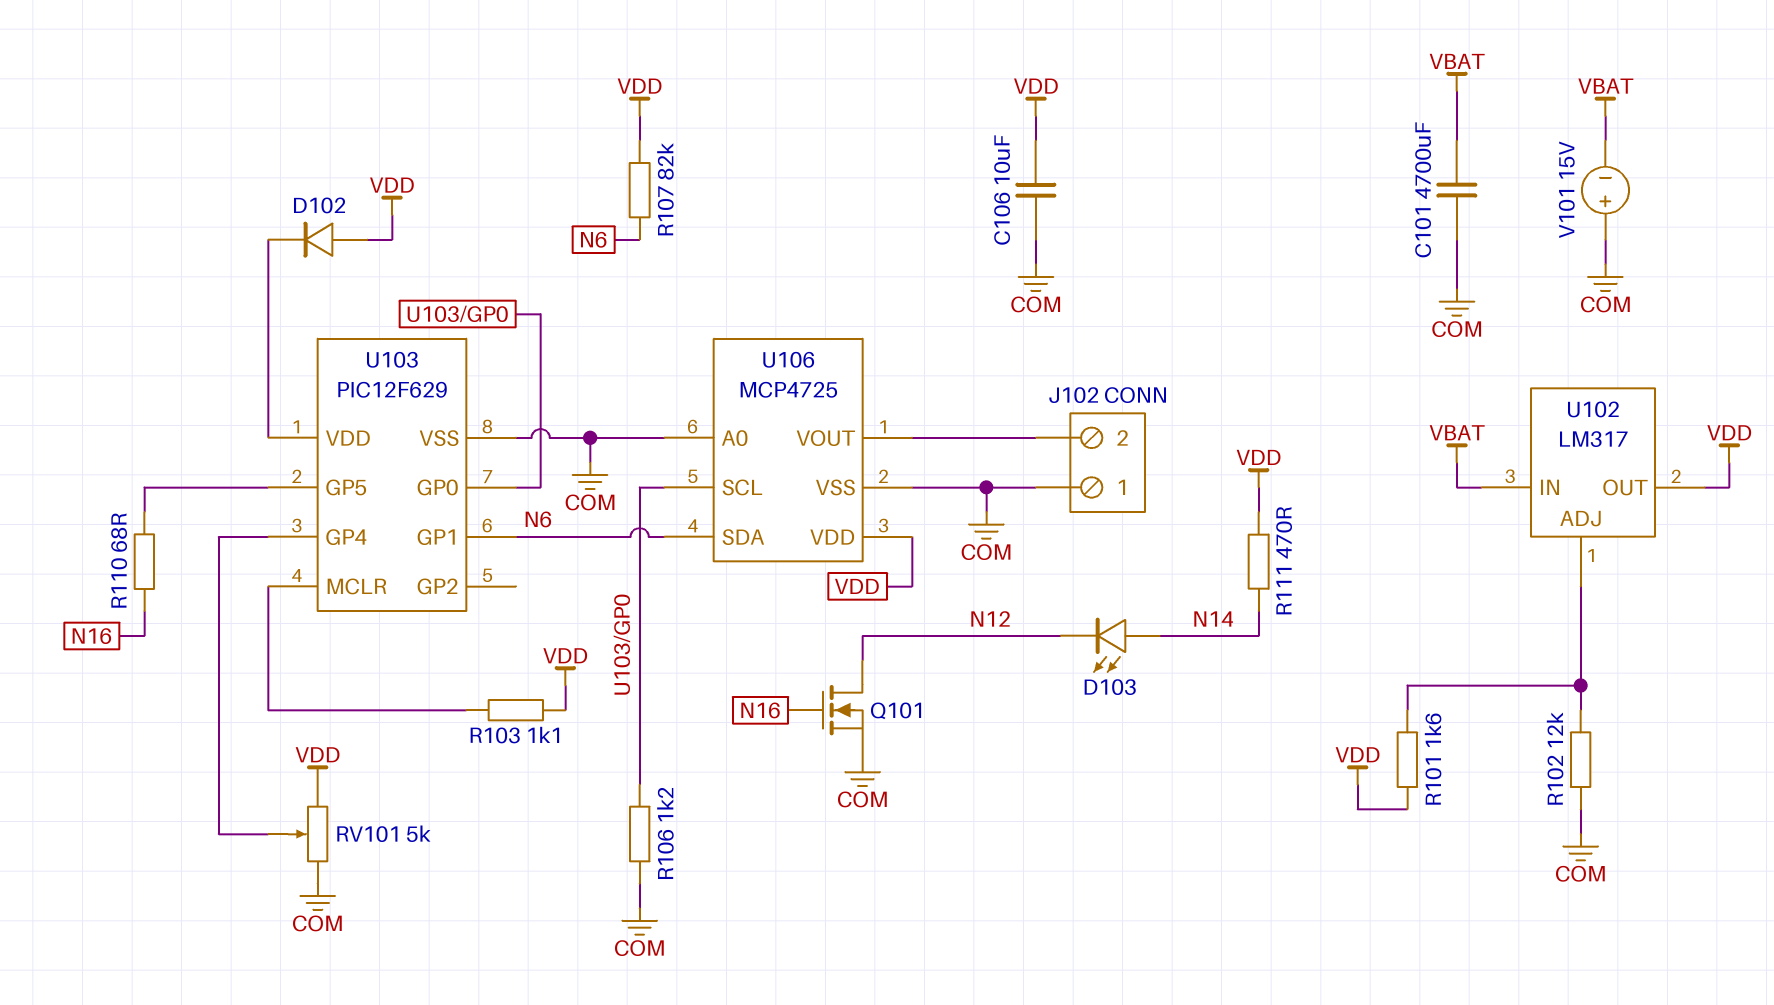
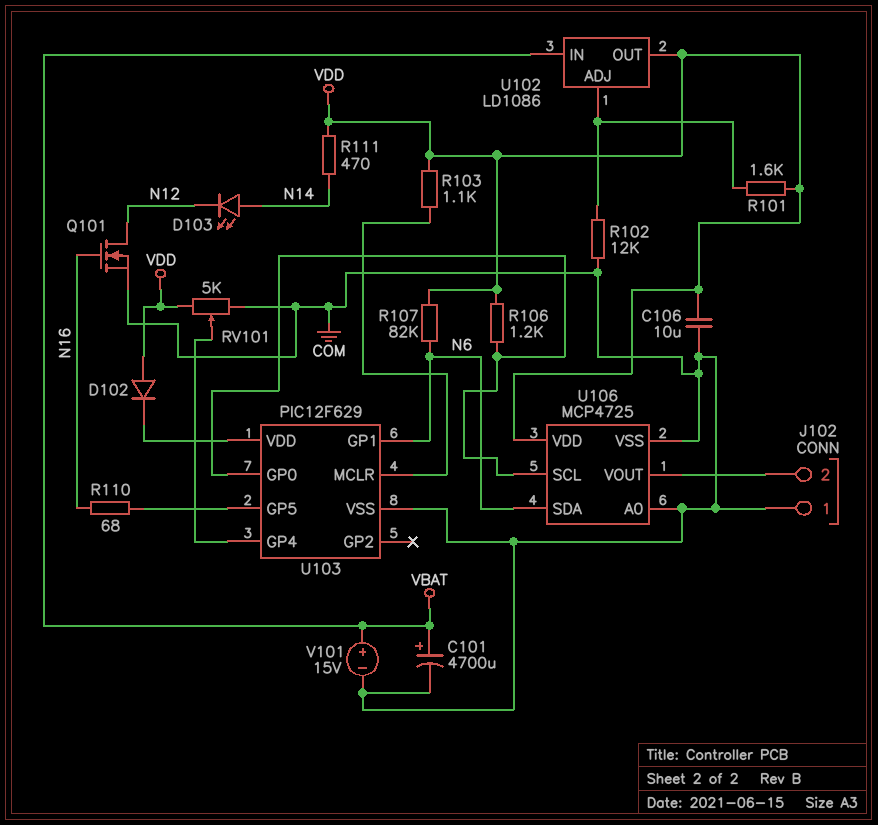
C101: 4700uF (COM, VBAT) -> 4700uF (plus VBAT, minus COM)
R106: 1.2k (COM, U103/GP0) -> 1.2k (U103/GP0, VDD)
U102: LM317 -> LD1086
V101: 15V (plus COM, minus VBAT) -> 15V (plus VBAT, minus COM)

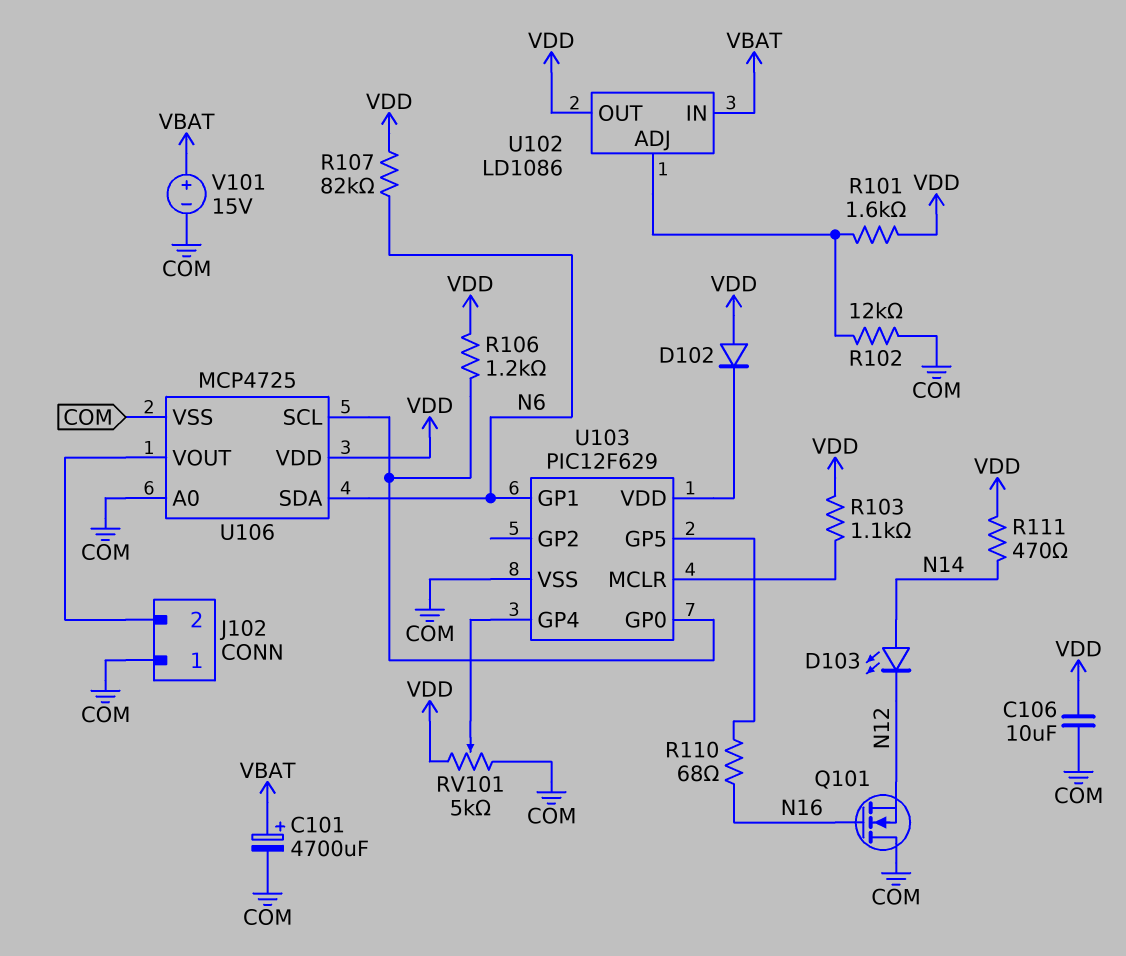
Q101: NMOS (G N16, D N12, S COM) -> NMOS (G N16, D COM, S N12)

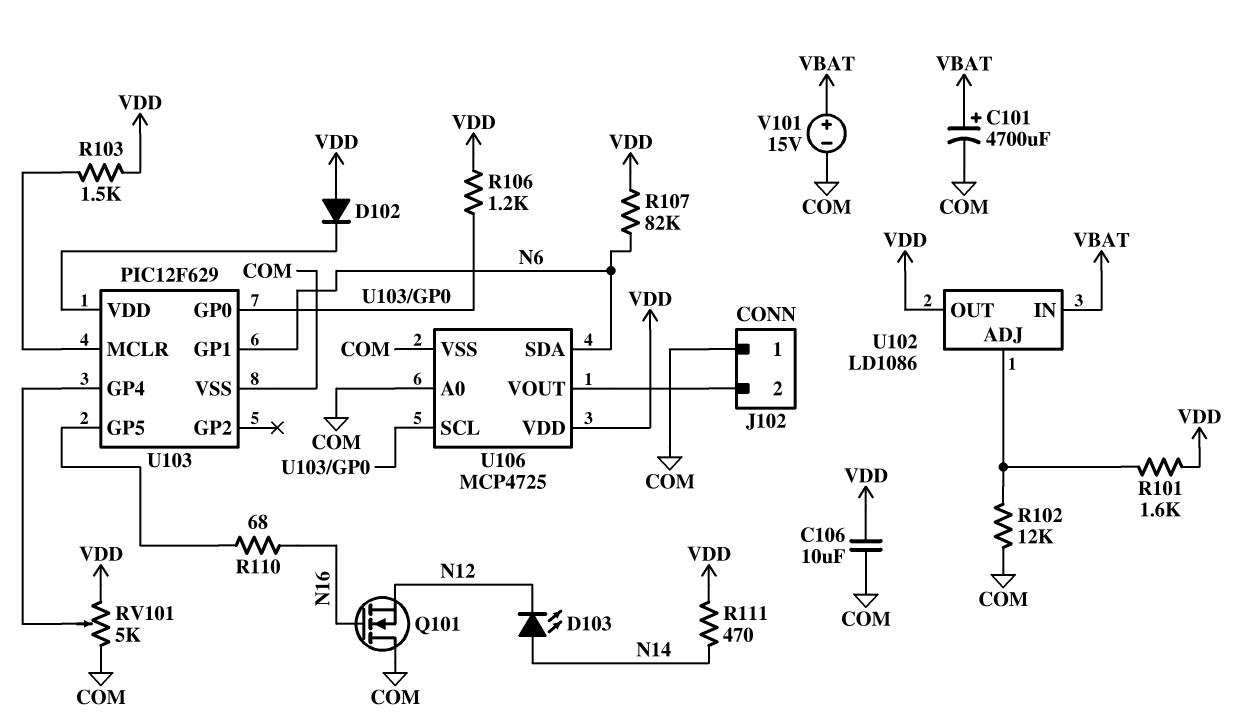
R103: 1.1k (U103/MCLR, VDD) -> 1.5k (U103/MCLR, VDD)

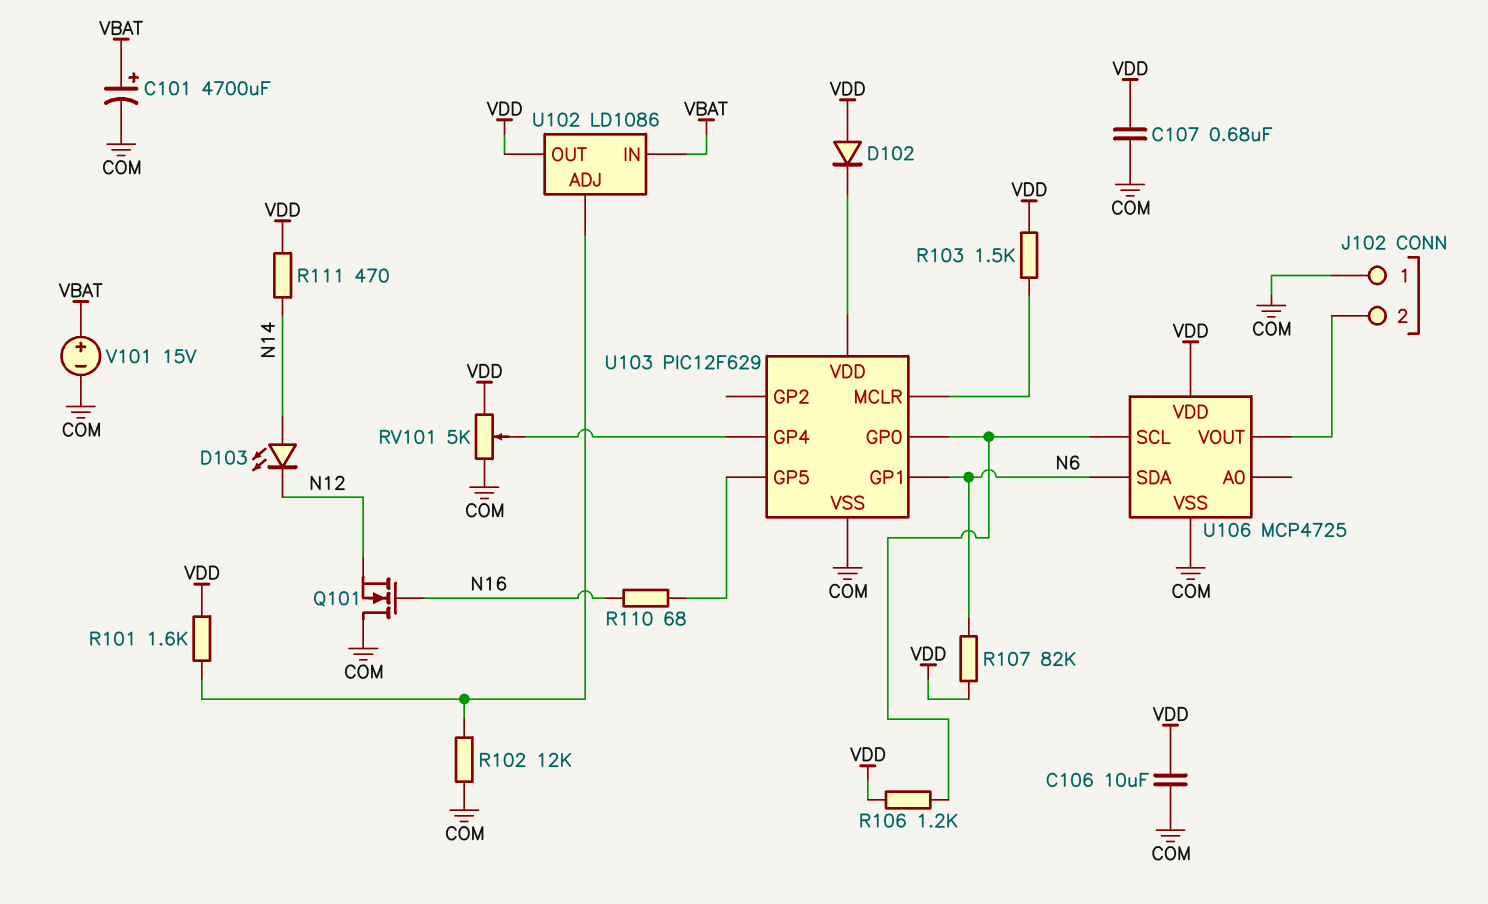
C107: none -> 680nF (COM, VDD)
U106 pin A0: COM -> none

